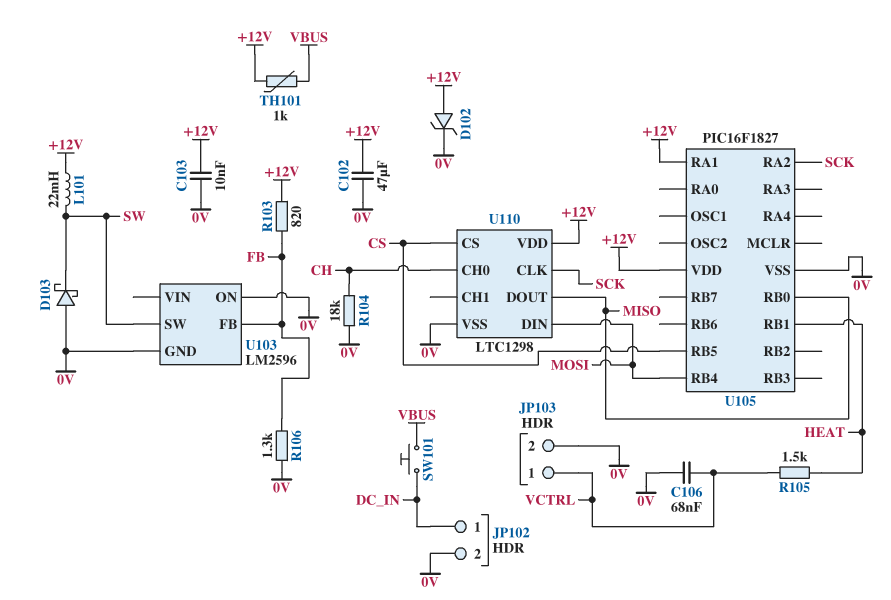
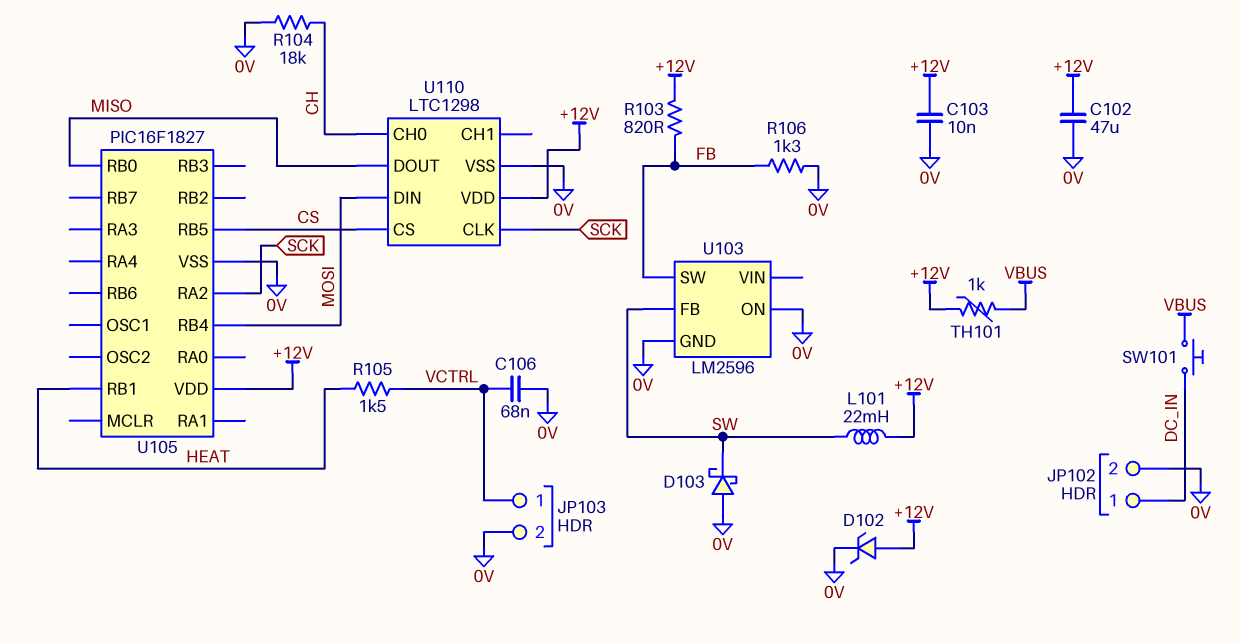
U103 pin FB: FB -> SW
U103 pin SW: SW -> FB
U105 pin RA1: +12V -> none

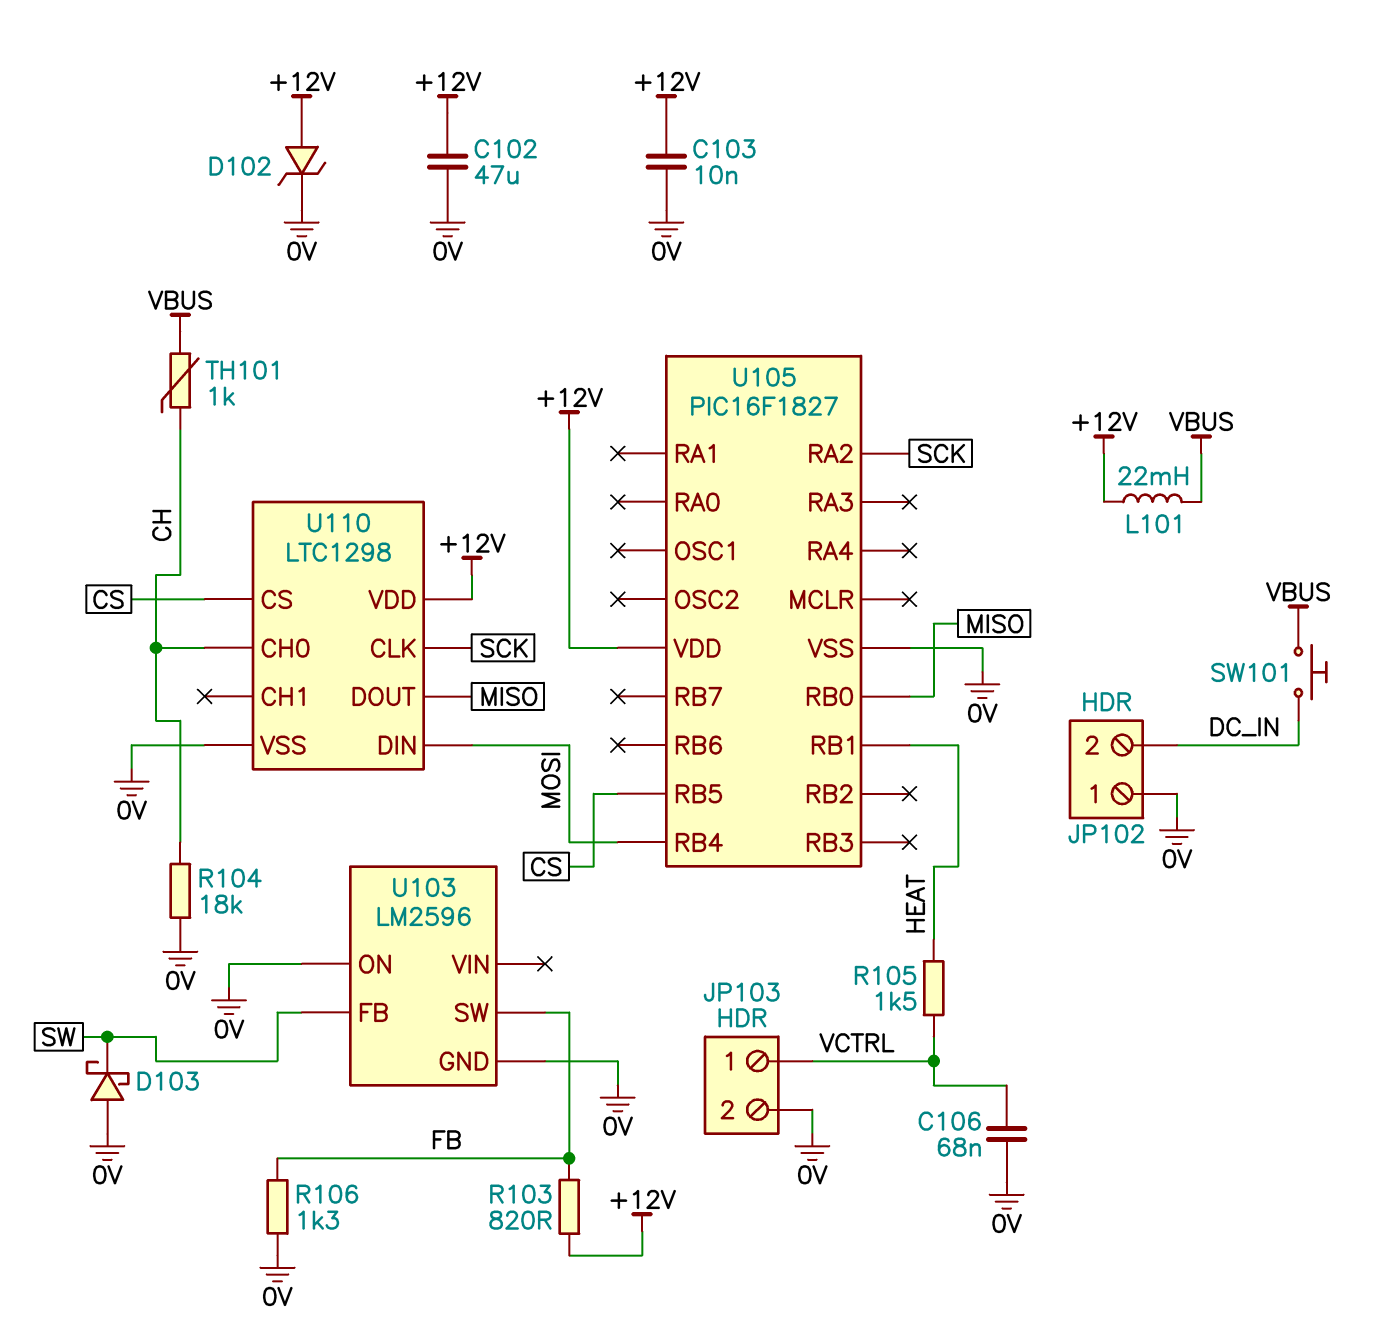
JP102 pin 1: DC_IN -> 0V
JP102 pin 2: 0V -> DC_IN
L101: 22mH (+12V, SW) -> 22mH (+12V, VBUS)
TH101: 1k (+12V, VBUS) -> 1k (CH, VBUS)

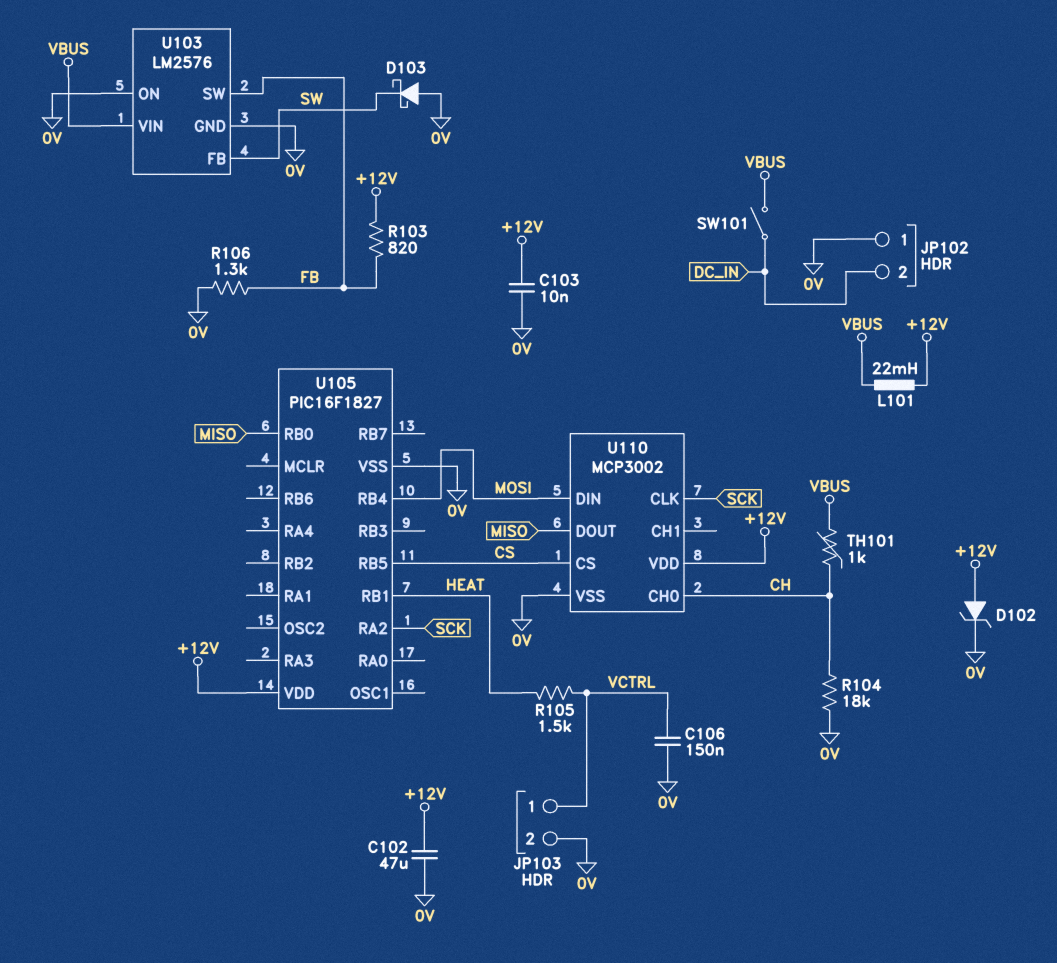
C106: 68nF (0V, VCTRL) -> 150nF (0V, VCTRL)
SW101: button (DC_IN, VBUS) -> switch (DC_IN, VBUS)
U103: LM2596 -> LM2576
U103 pin VIN: none -> VBUS
U110: LTC1298 -> MCP3002

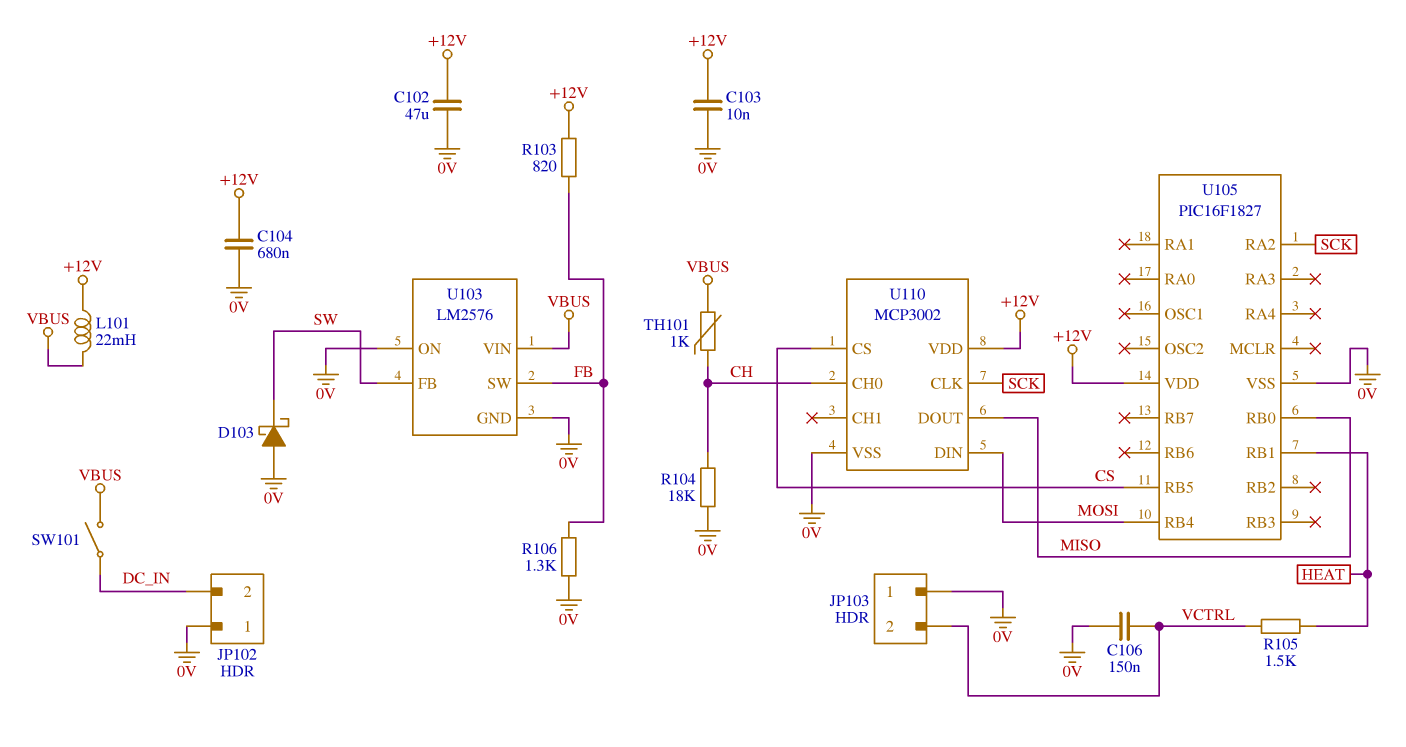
C104: none -> 680nF (+12V, 0V)
D102: zener (A +12V, K 0V) -> none
JP103 pin 1: VCTRL -> 0V
JP103 pin 2: 0V -> VCTRL

